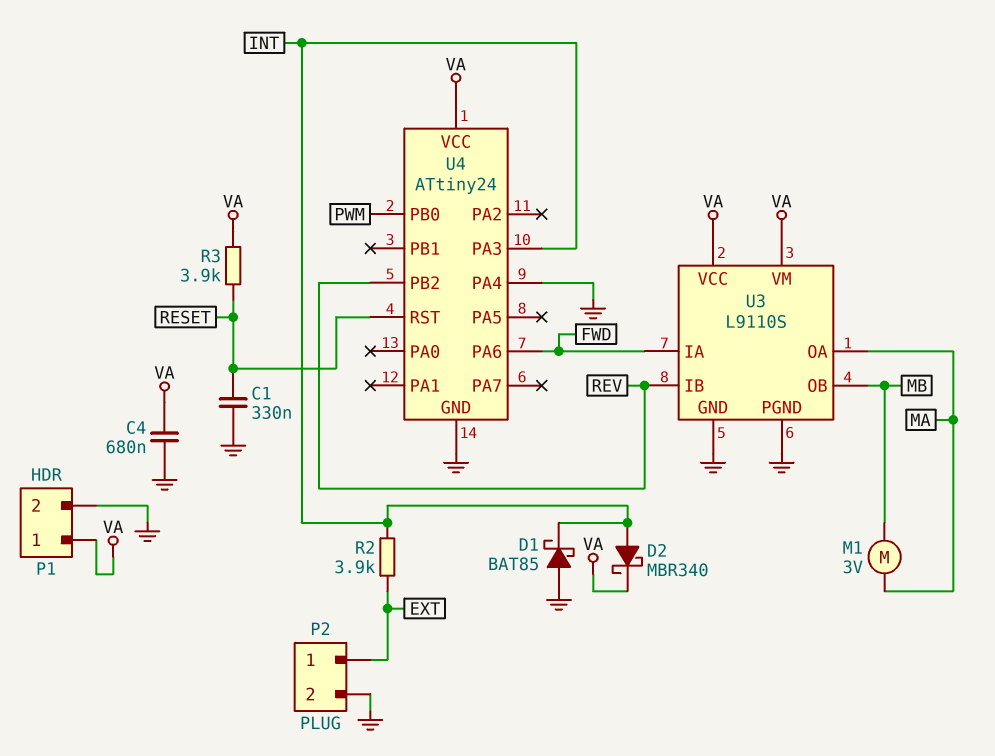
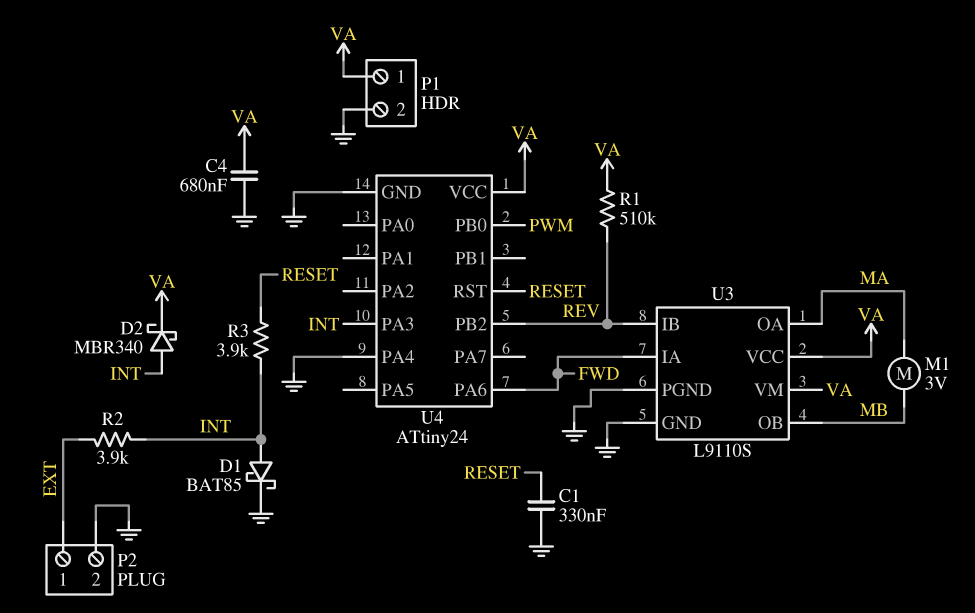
D1: schottky BAT85 (A GND, K INT) -> schottky BAT85 (A INT, K GND)
R1: none -> 510k (REV, VA)
R3: 3.9k (RESET, VA) -> 3.9k (INT, RESET)

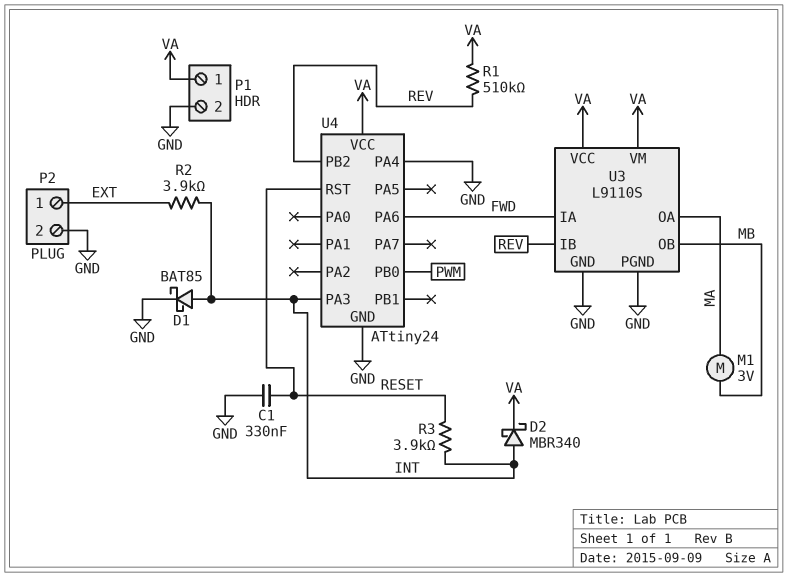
C4: 680nF (GND, VA) -> none

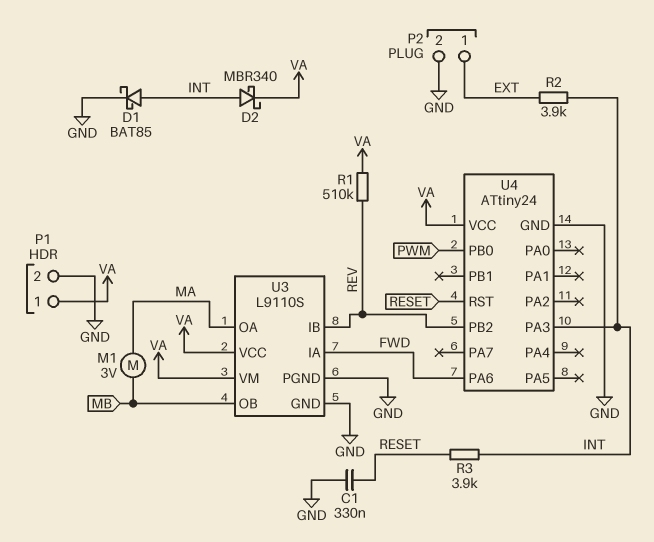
U4 pin PA4: GND -> none

